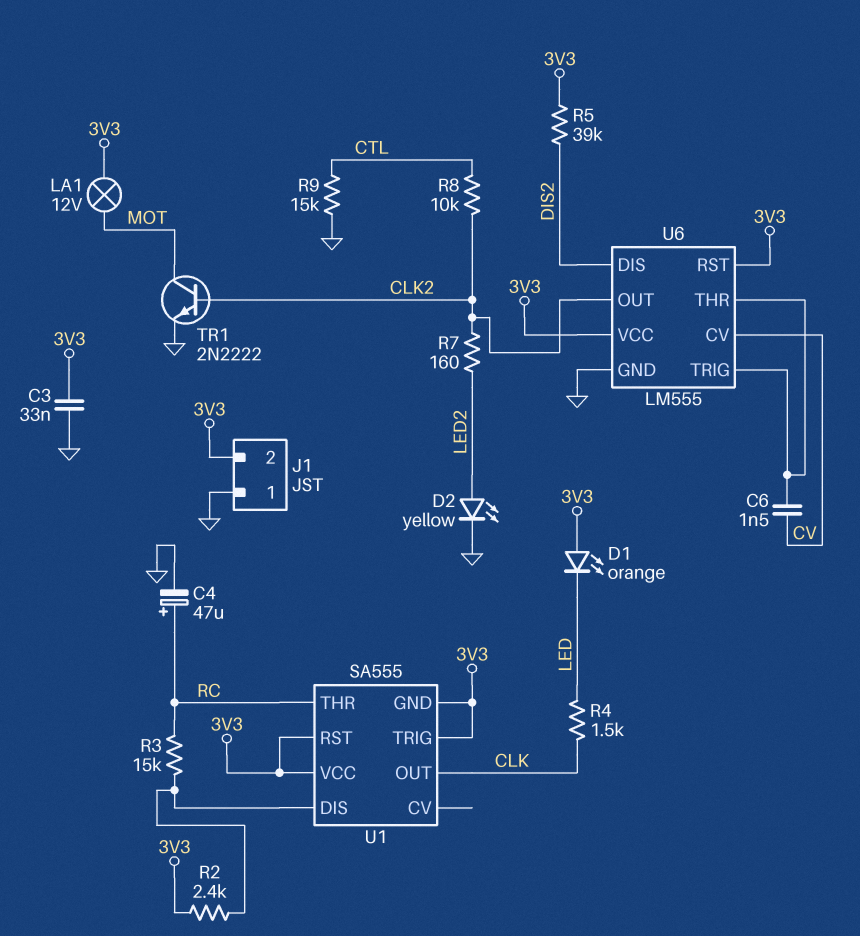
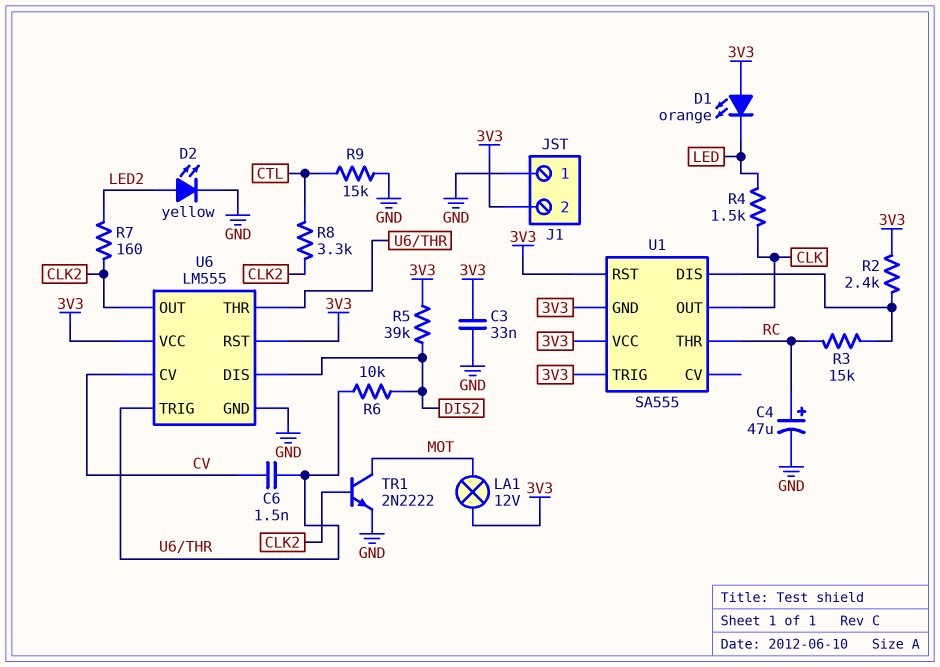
R6: none -> 10k (DIS2, U6/THR)
R8: 10k (CLK2, CTL) -> 3.3k (CLK2, CTL)

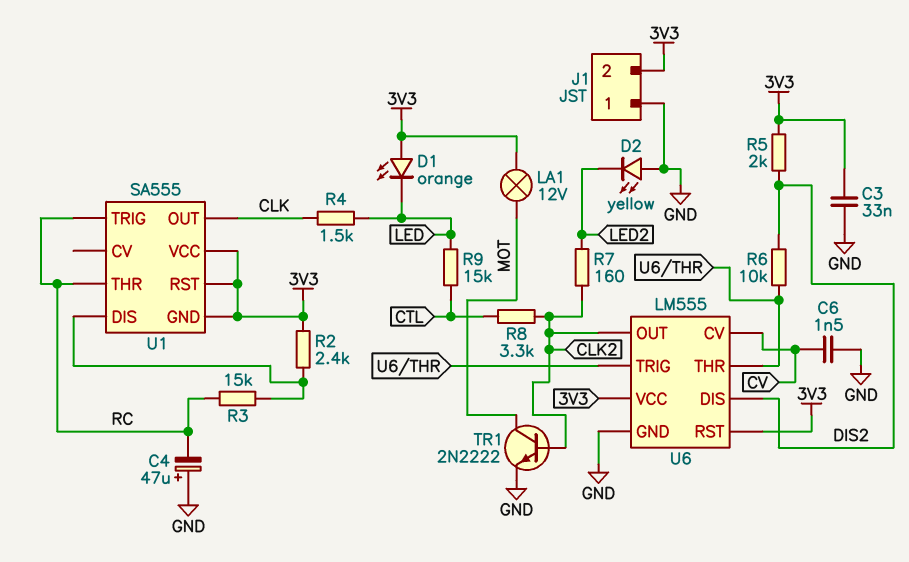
C4: 47uF (plus RC, minus GND) -> 47uF (plus GND, minus RC)
C6: 1.5nF (CV, U6/THR) -> 1.5nF (CV, GND)
D2: LED yellow (A LED2, K GND) -> LED yellow (A GND, K LED2)
R5: 39k (3V3, DIS2) -> 2k (3V3, DIS2)
R9: 15k (CTL, GND) -> 15k (CTL, LED)
U1 pin TRIG: 3V3 -> RC

